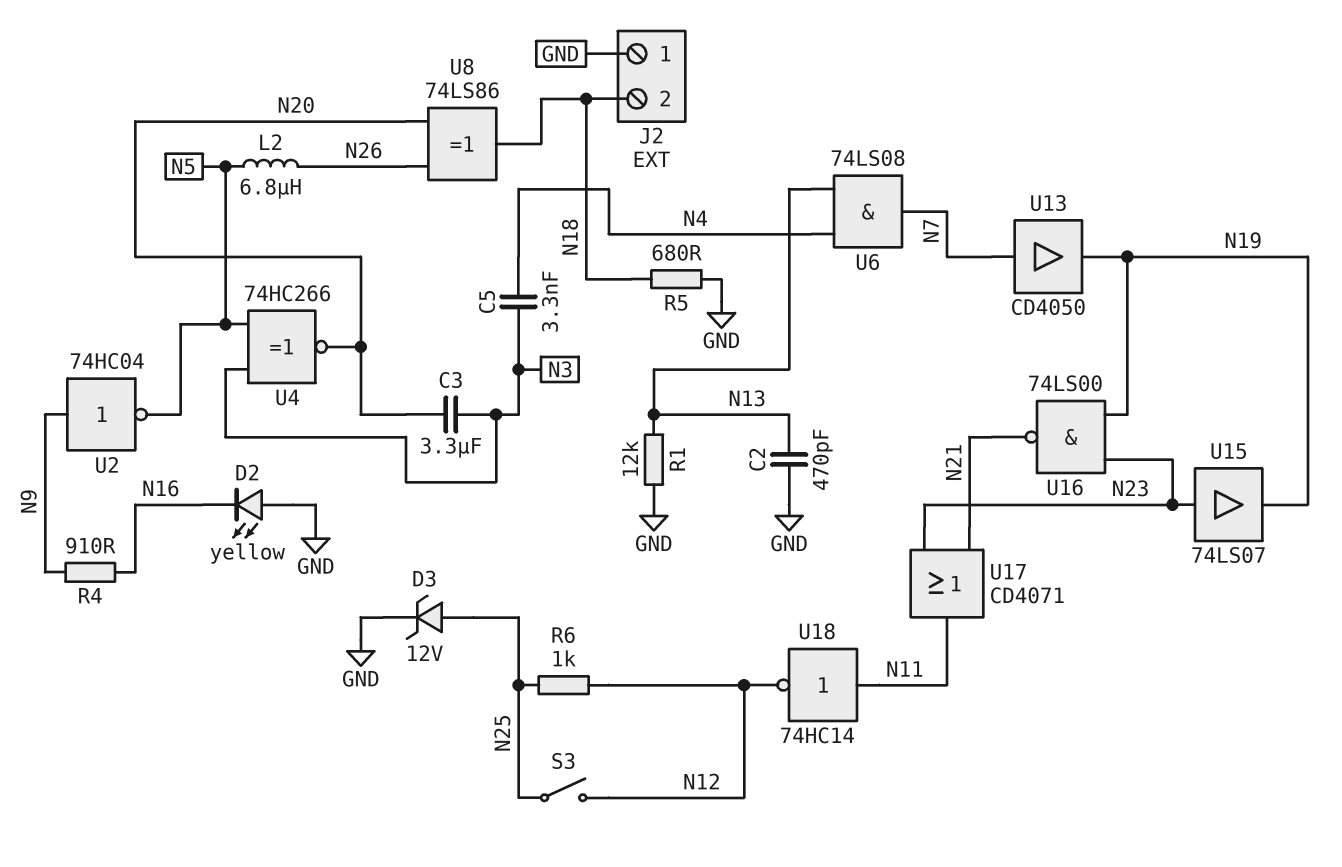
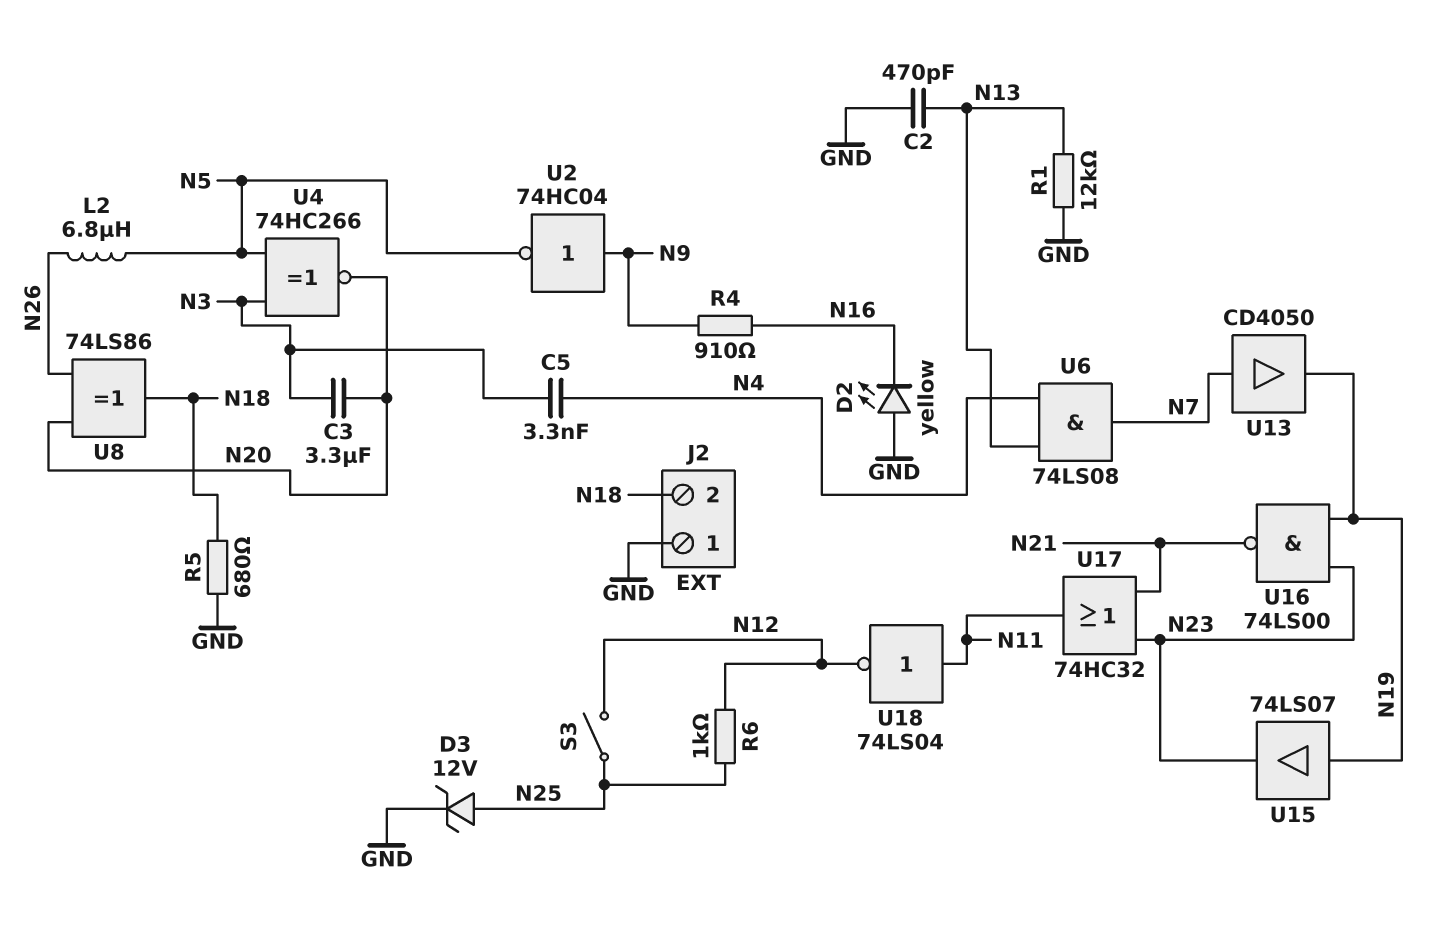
U15: buffer 74LS07 (in N23, out N19) -> buffer 74LS07 (in N19, out N23)
U17: OR CD4071 (in N21, in N23, out N11) -> OR 74HC32 (in N21, in N23, out N11)
U18: NOT 74HC14 (in N11, out N12) -> NOT 74LS04 (in N11, out N12)

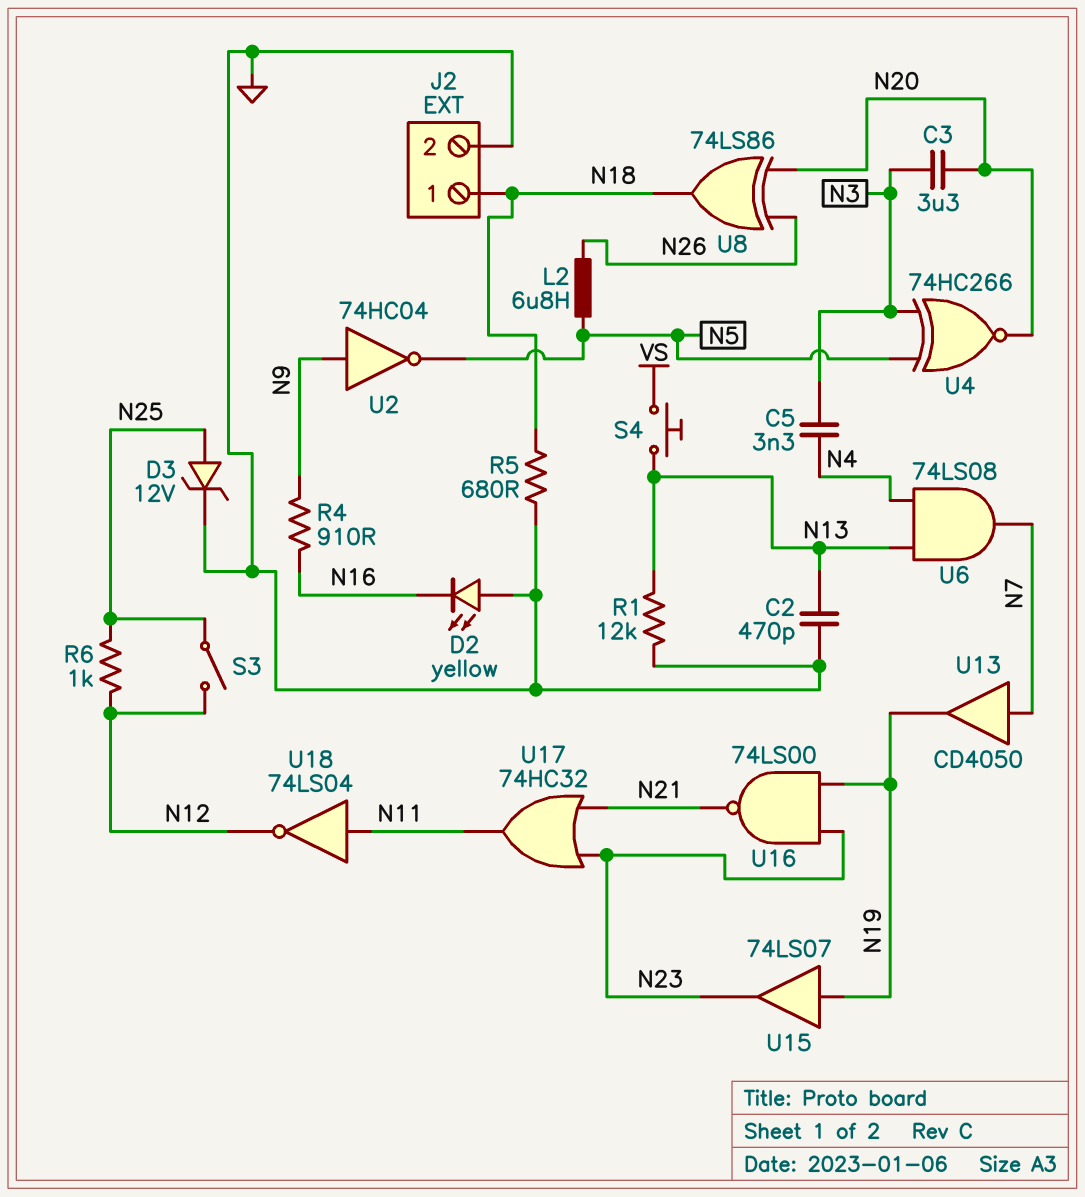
J2 pin 1: GND -> N18
J2 pin 2: N18 -> GND
S4: none -> button (N13, VS)

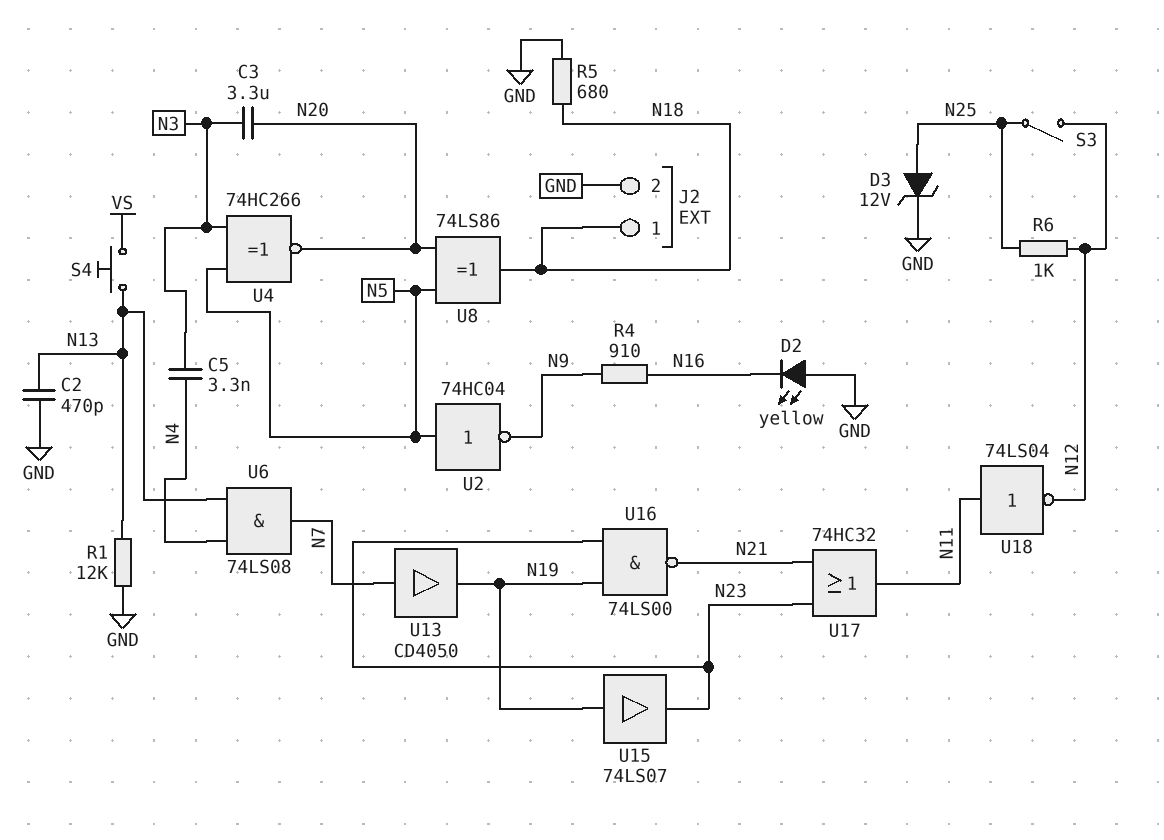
L2: 6.8uH (N5, N26) -> none
U2: NOT 74HC04 (in N9, out N5) -> NOT 74HC04 (in N5, out N9)
U8: XOR 74LS86 (in N20, in N26, out N18) -> XOR 74LS86 (in N5, in N20, out N18)

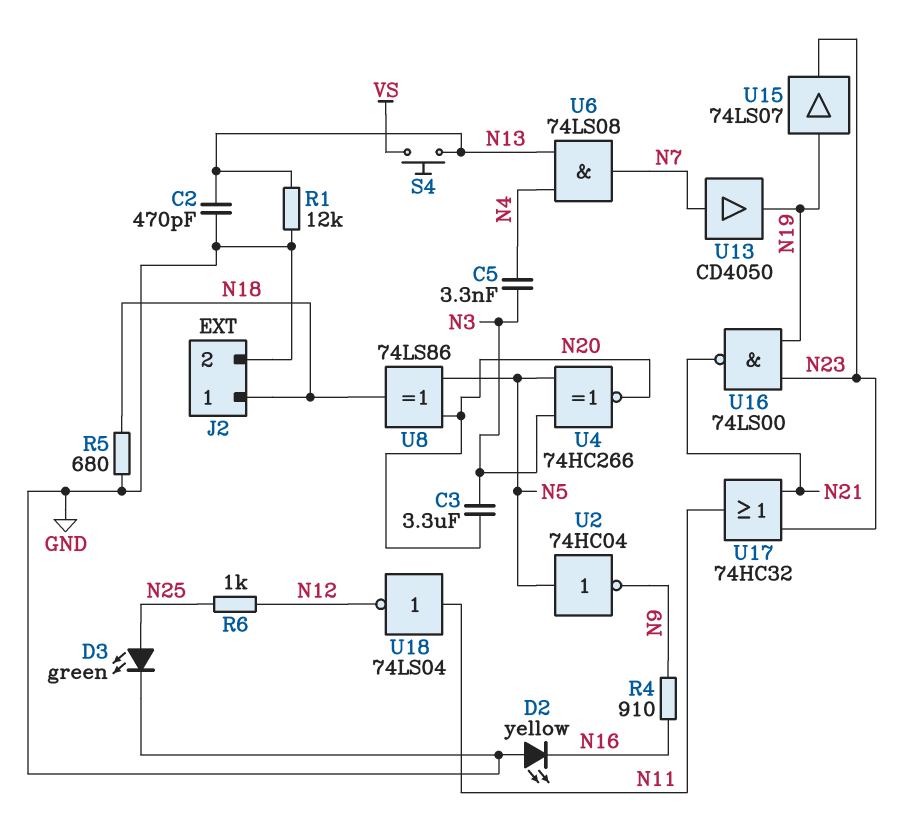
D3: zener 12V (A N25, K GND) -> LED green (A N25, K GND)
S3: switch (N12, N25) -> none

